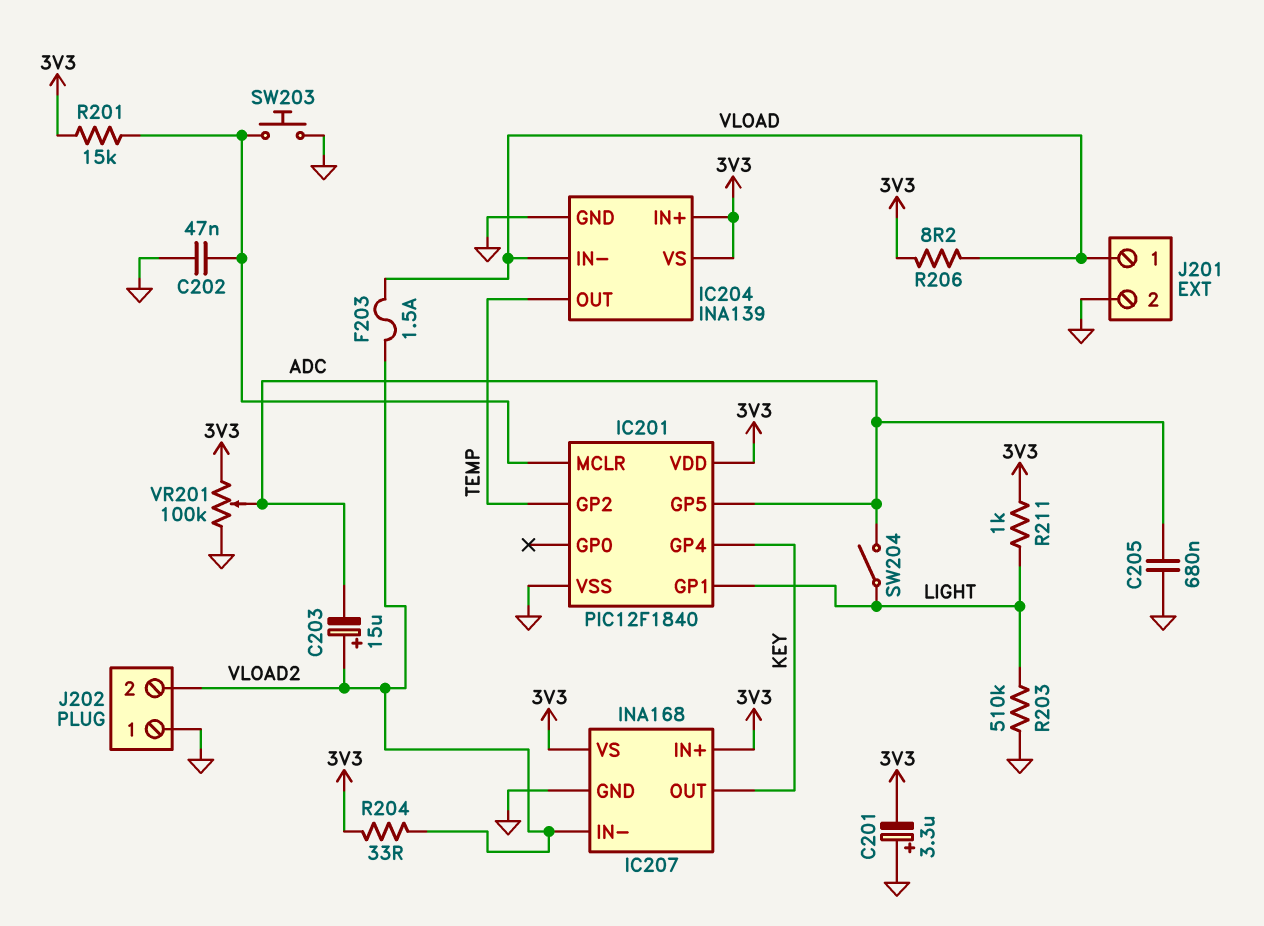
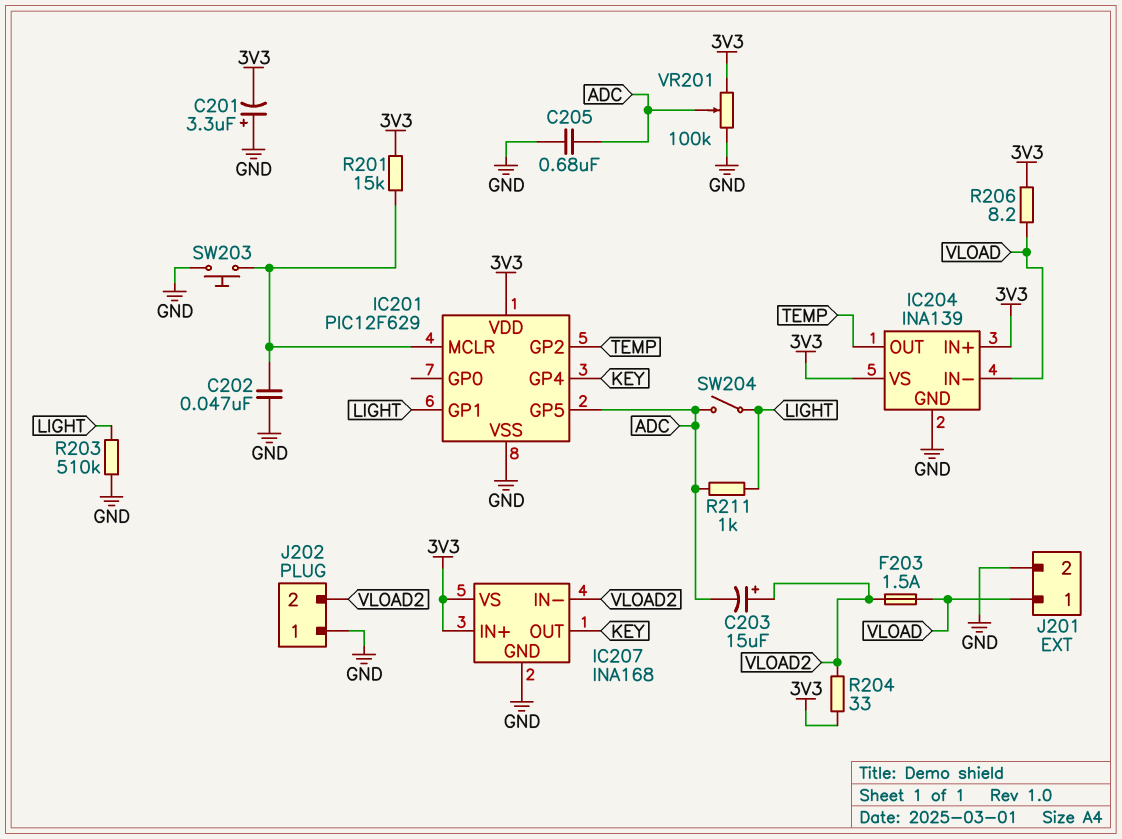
IC201: PIC12F1840 -> PIC12F629
R211: 1k (3V3, LIGHT) -> 1k (ADC, LIGHT)

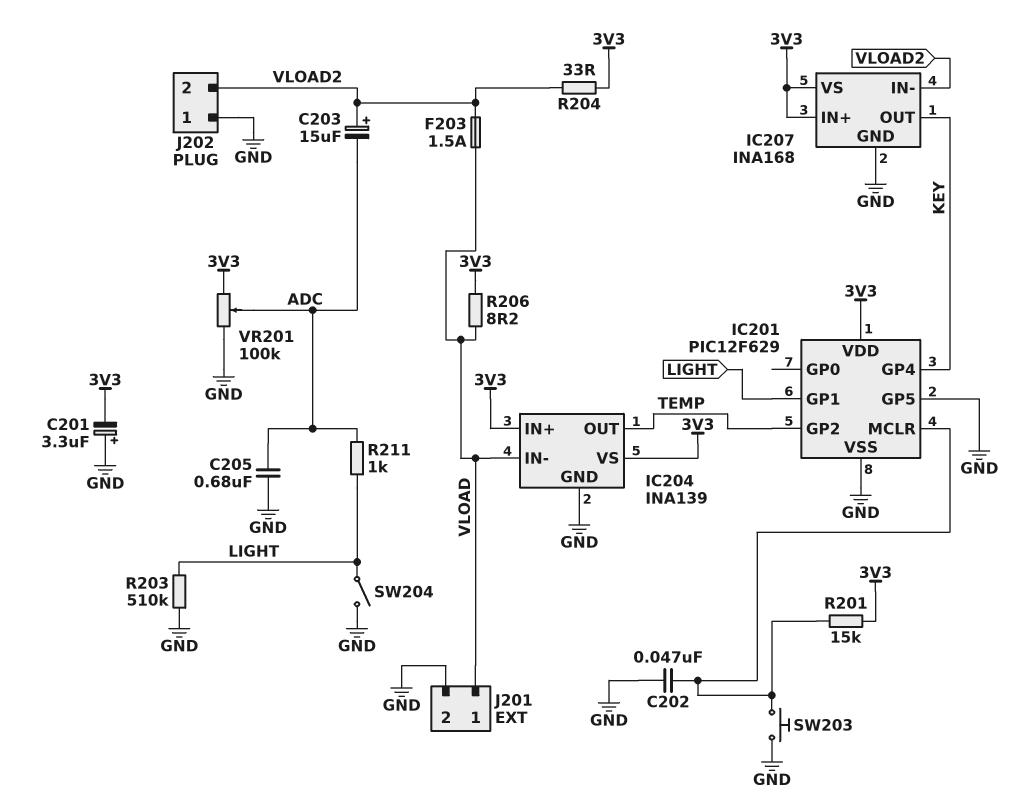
IC201 pin GP5: ADC -> GND
SW204: switch (ADC, LIGHT) -> switch (GND, LIGHT)

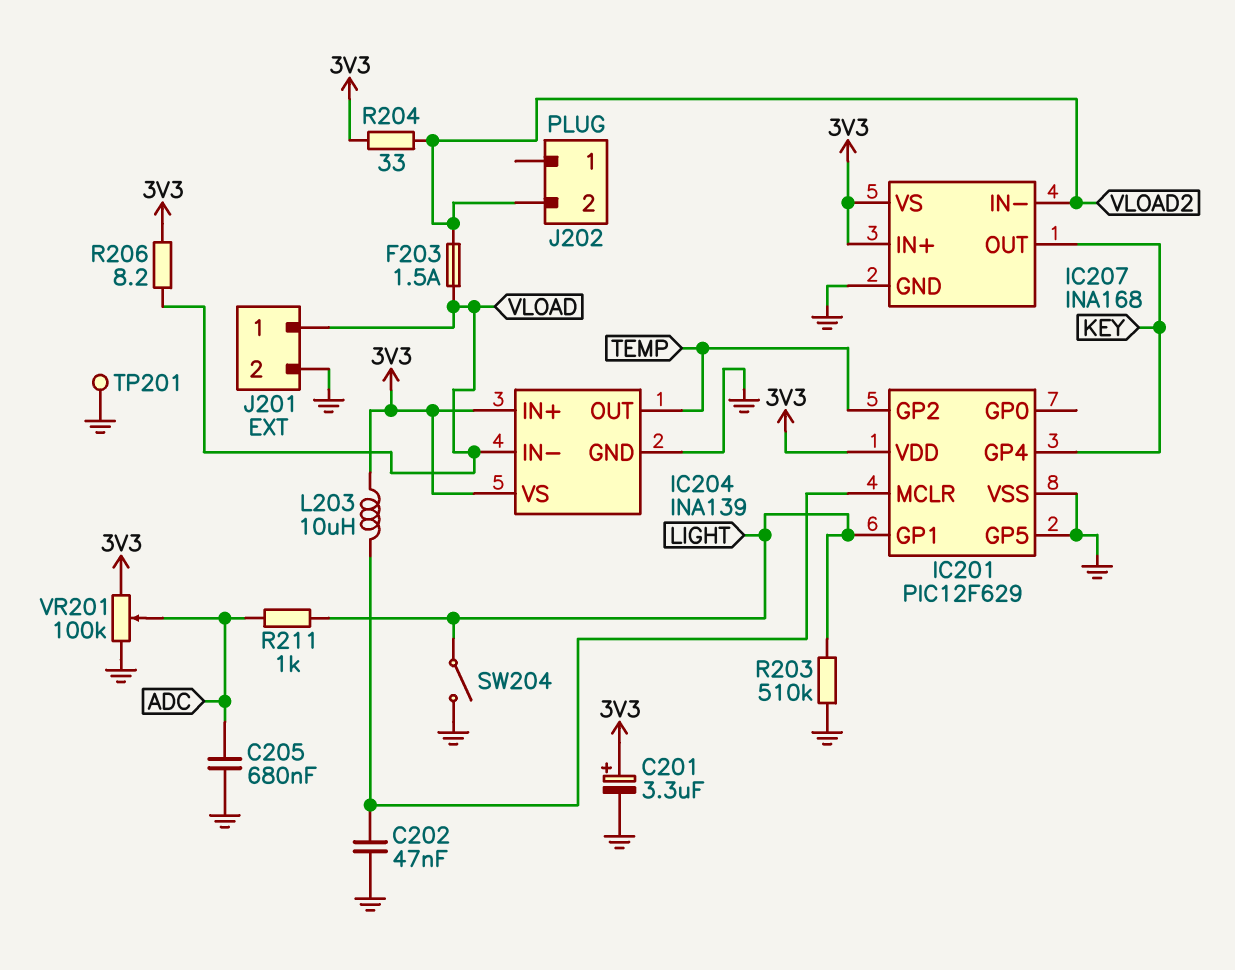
C201: 3.3uF (plus GND, minus 3V3) -> 3.3uF (plus 3V3, minus GND)
C203: 15uF (plus VLOAD2, minus ADC) -> none
J202 pin 1: GND -> none
L203: none -> 10uH (3V3, IC201/MCLR)
R201: 15k (3V3, IC201/MCLR) -> none
SW203: button (GND, IC201/MCLR) -> none
TP201: none -> test point (GND)

